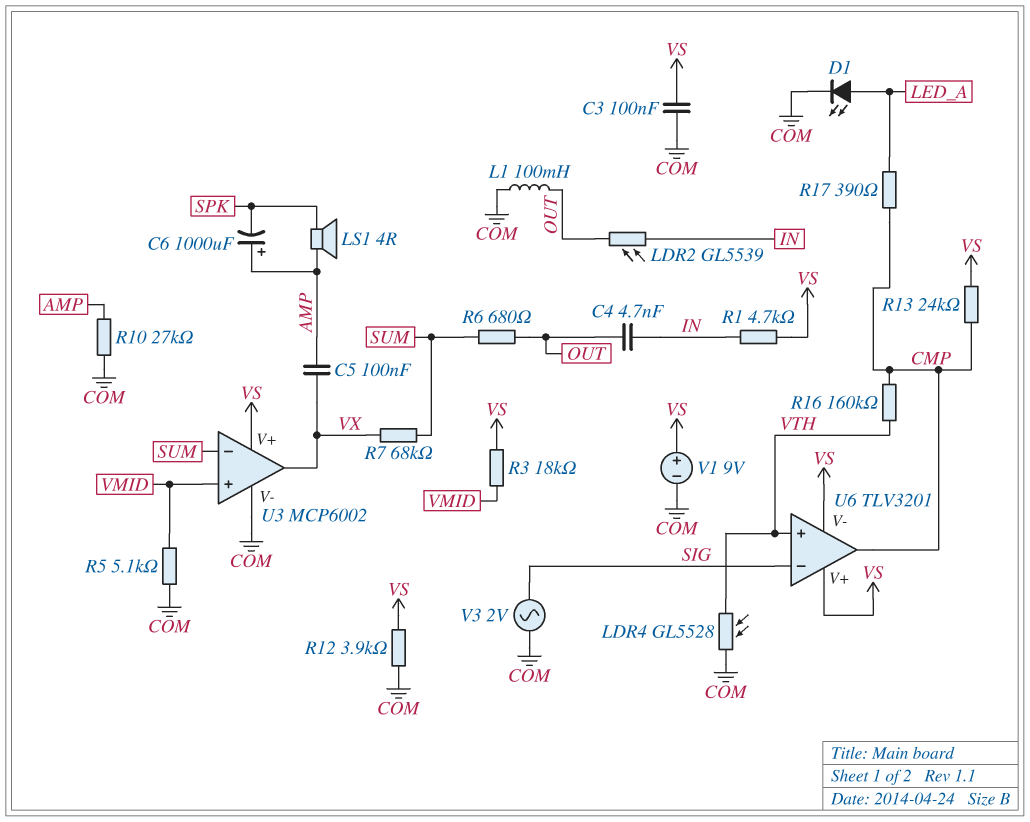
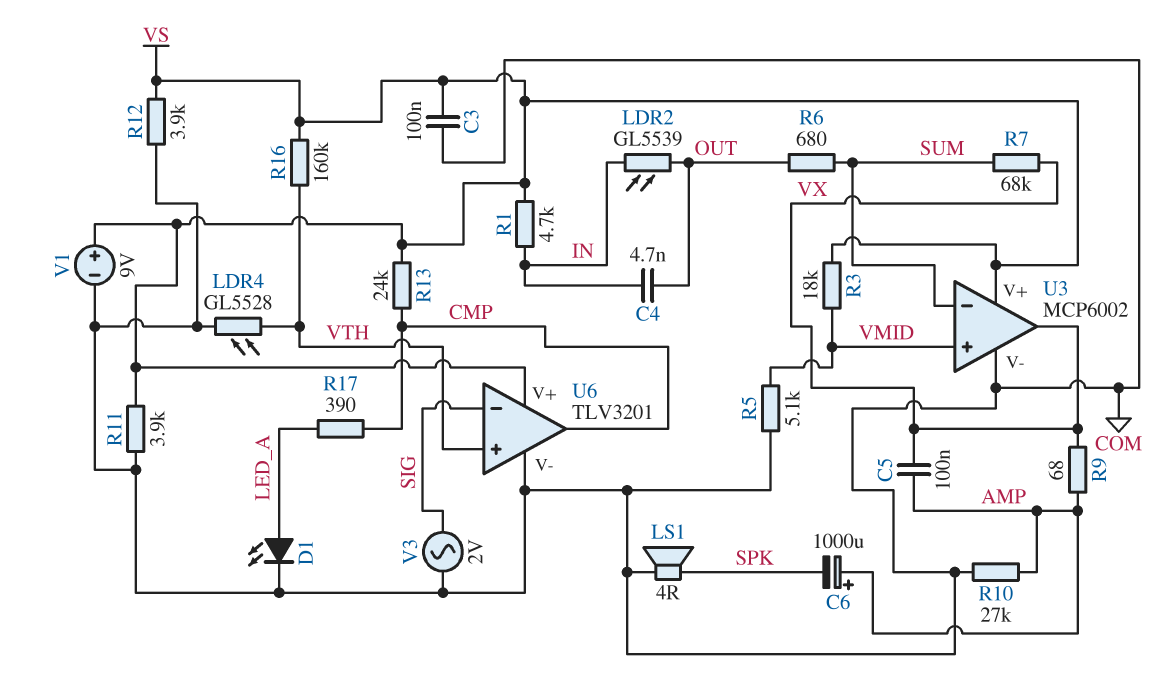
L1: 100mH (COM, OUT) -> none
LS1: speaker 4R (AMP, SPK) -> speaker 4R (COM, SPK)
R9: none -> 68 (AMP, VX)
R11: none -> 3.9k (COM, VS)
R16: 160k (CMP, VTH) -> 160k (VS, VTH)
U6 pin V-: VS -> COM

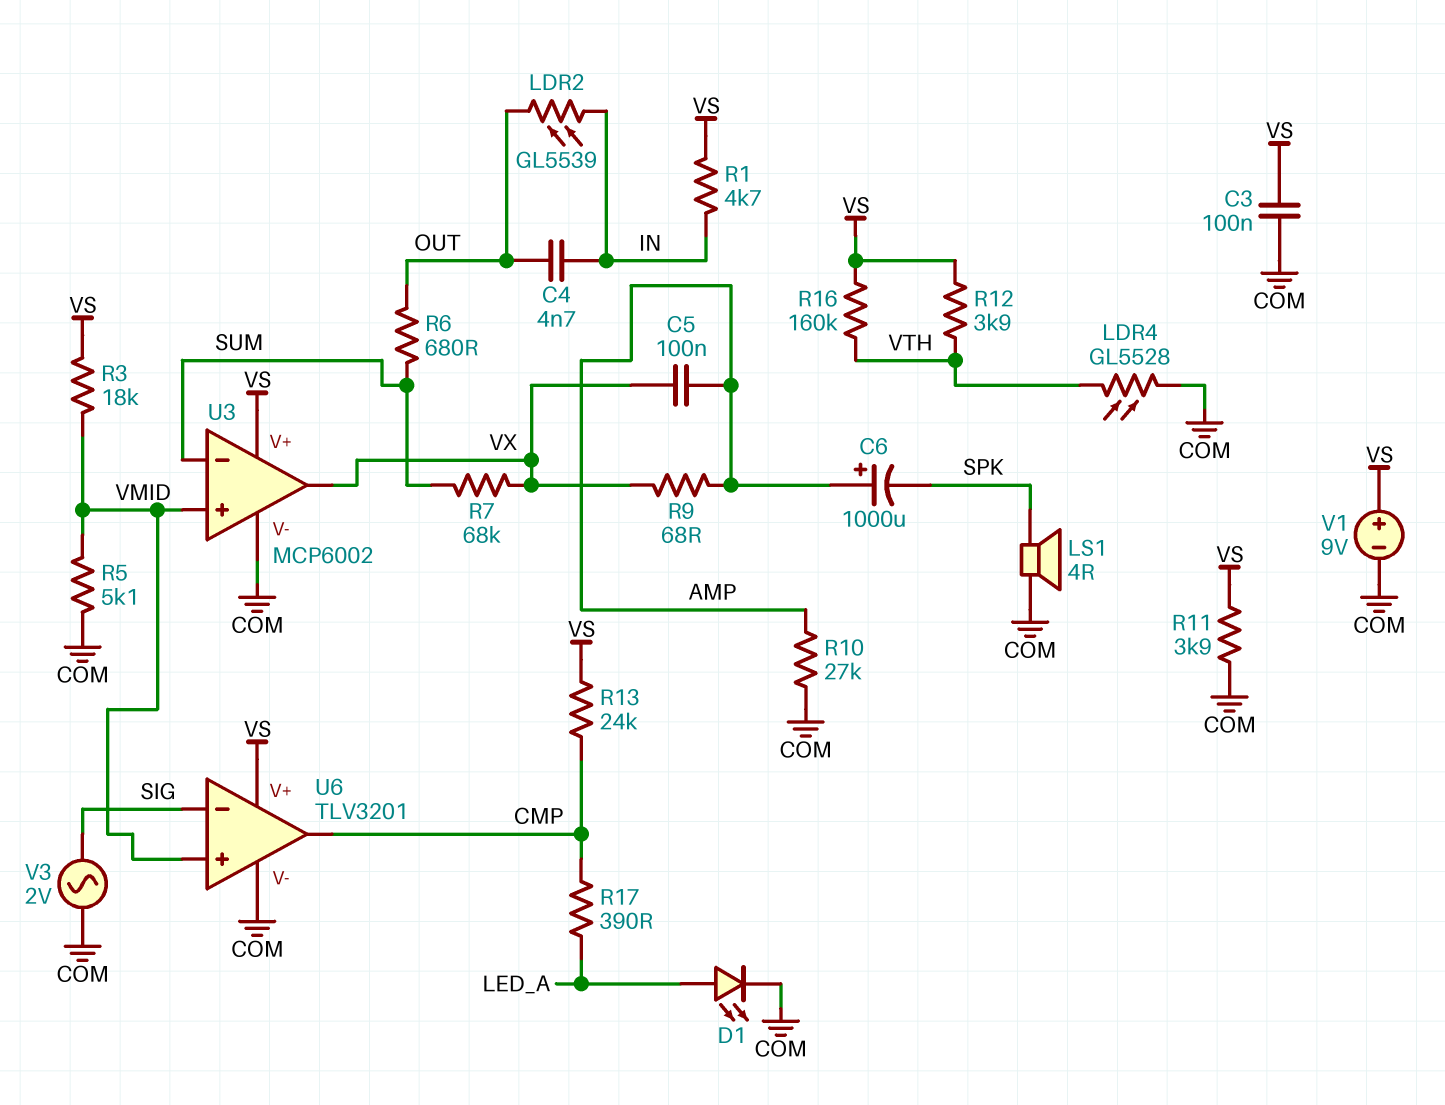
R12: 3.9k (COM, VS) -> 3.9k (VS, VTH)
U6 pin in+: VTH -> VMID

